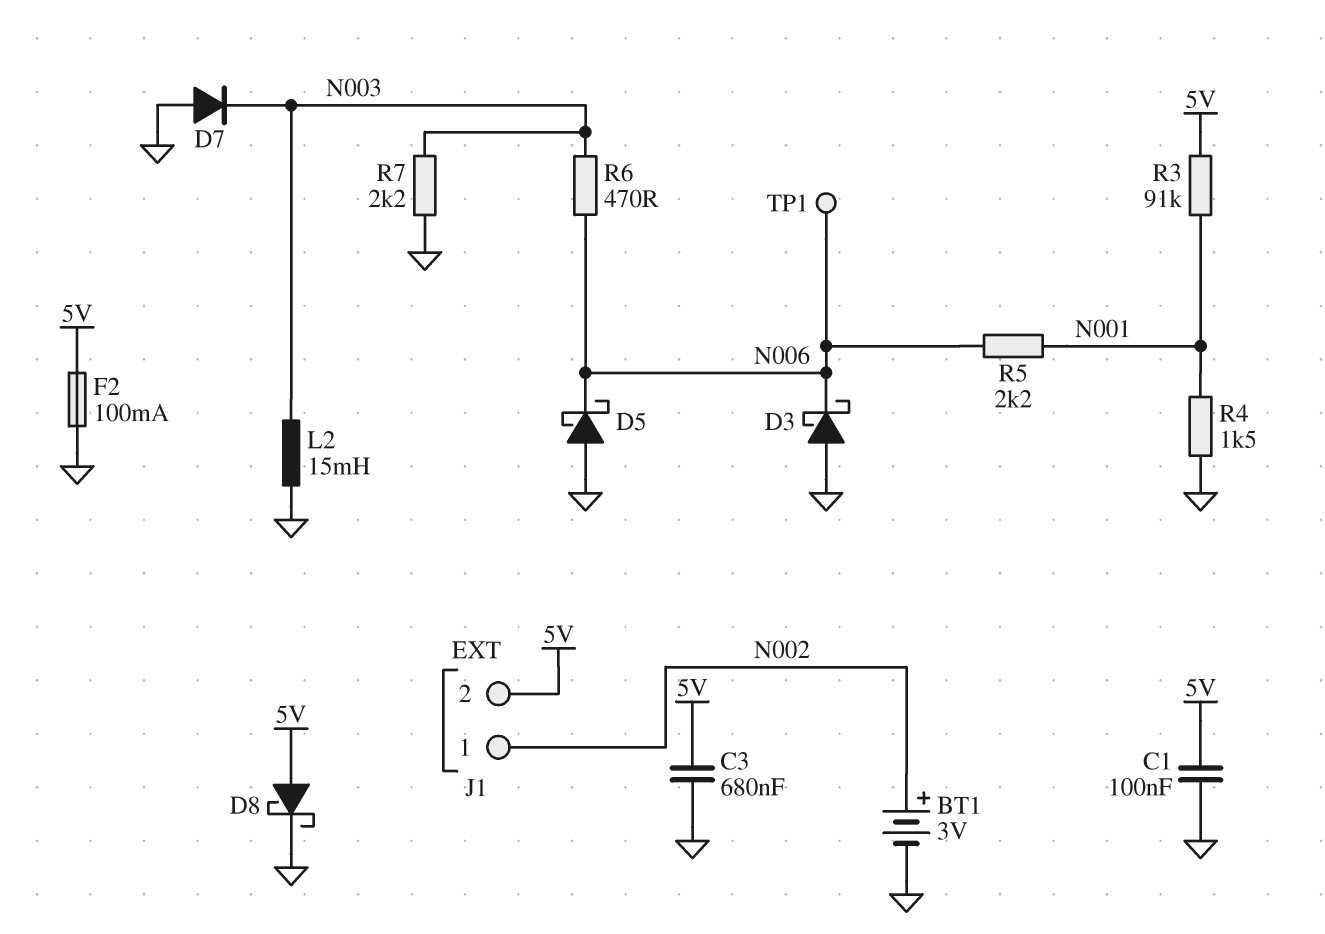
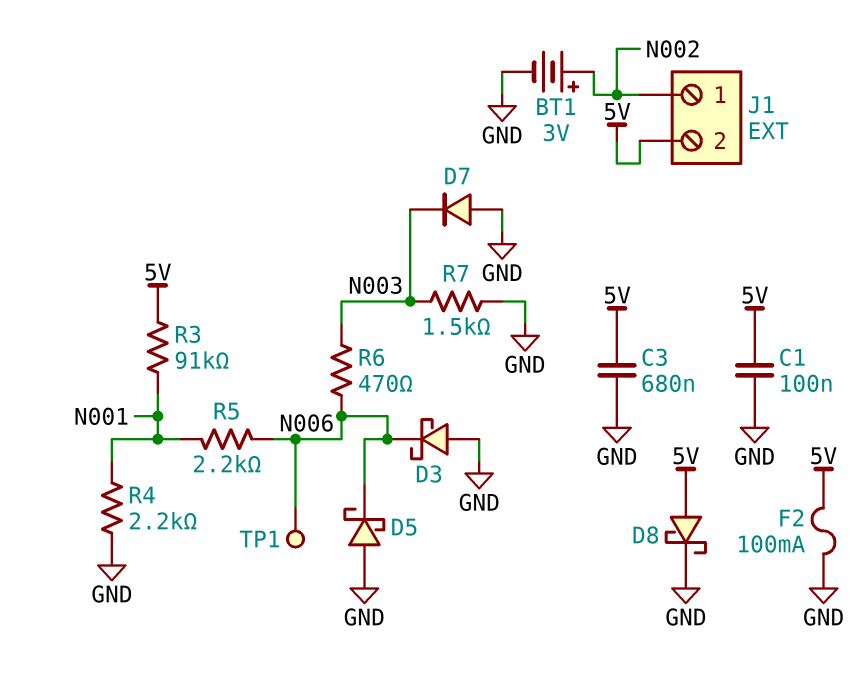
L2: 15mH (GND, N003) -> none
R4: 1.5k (GND, N001) -> 2.2k (GND, N001)
R7: 2.2k (GND, N003) -> 1.5k (GND, N003)

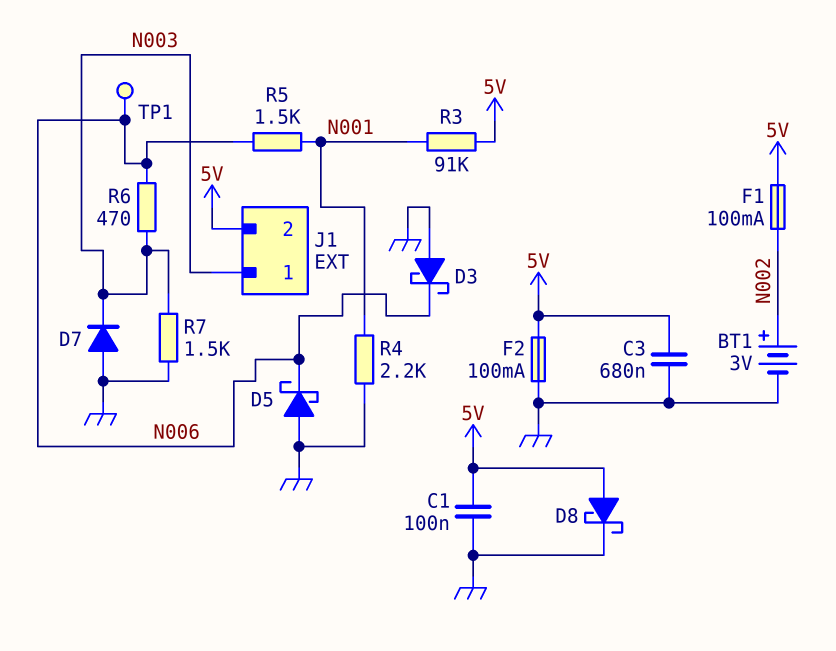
F1: none -> 100mA (5V, N002)
J1 pin 1: N002 -> N003
R5: 2.2k (N001, N006) -> 1.5k (N001, N006)

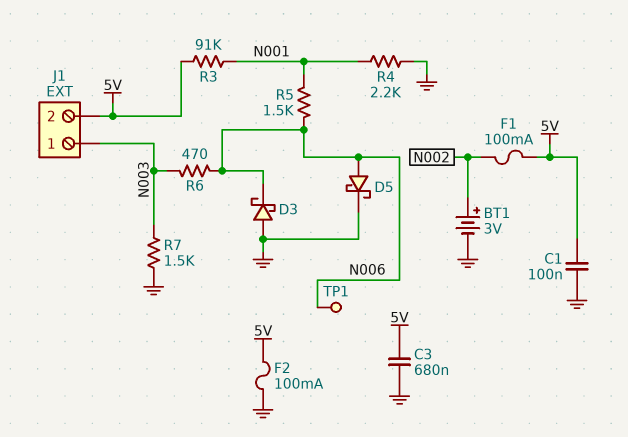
D5: schottky (A GND, K N006) -> schottky (A N006, K GND)
D7: diode (A GND, K N003) -> none
D8: schottky (A 5V, K GND) -> none

